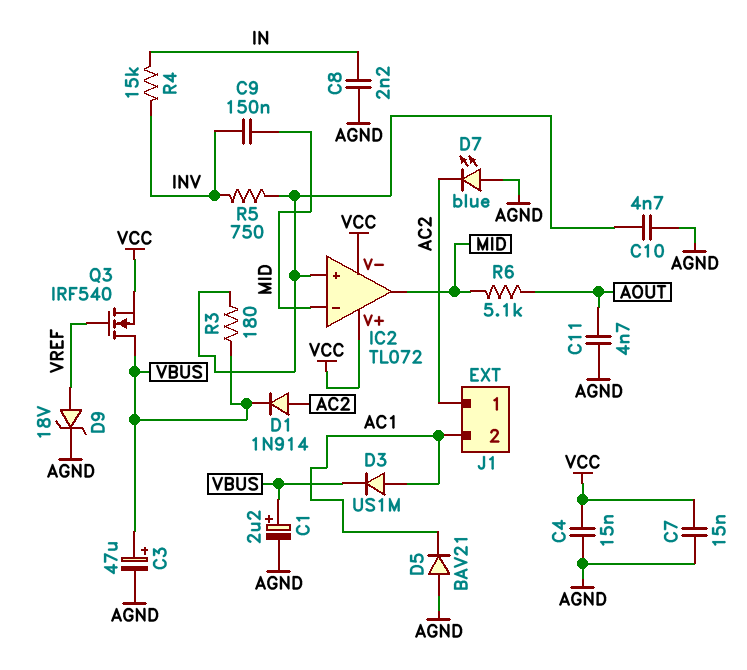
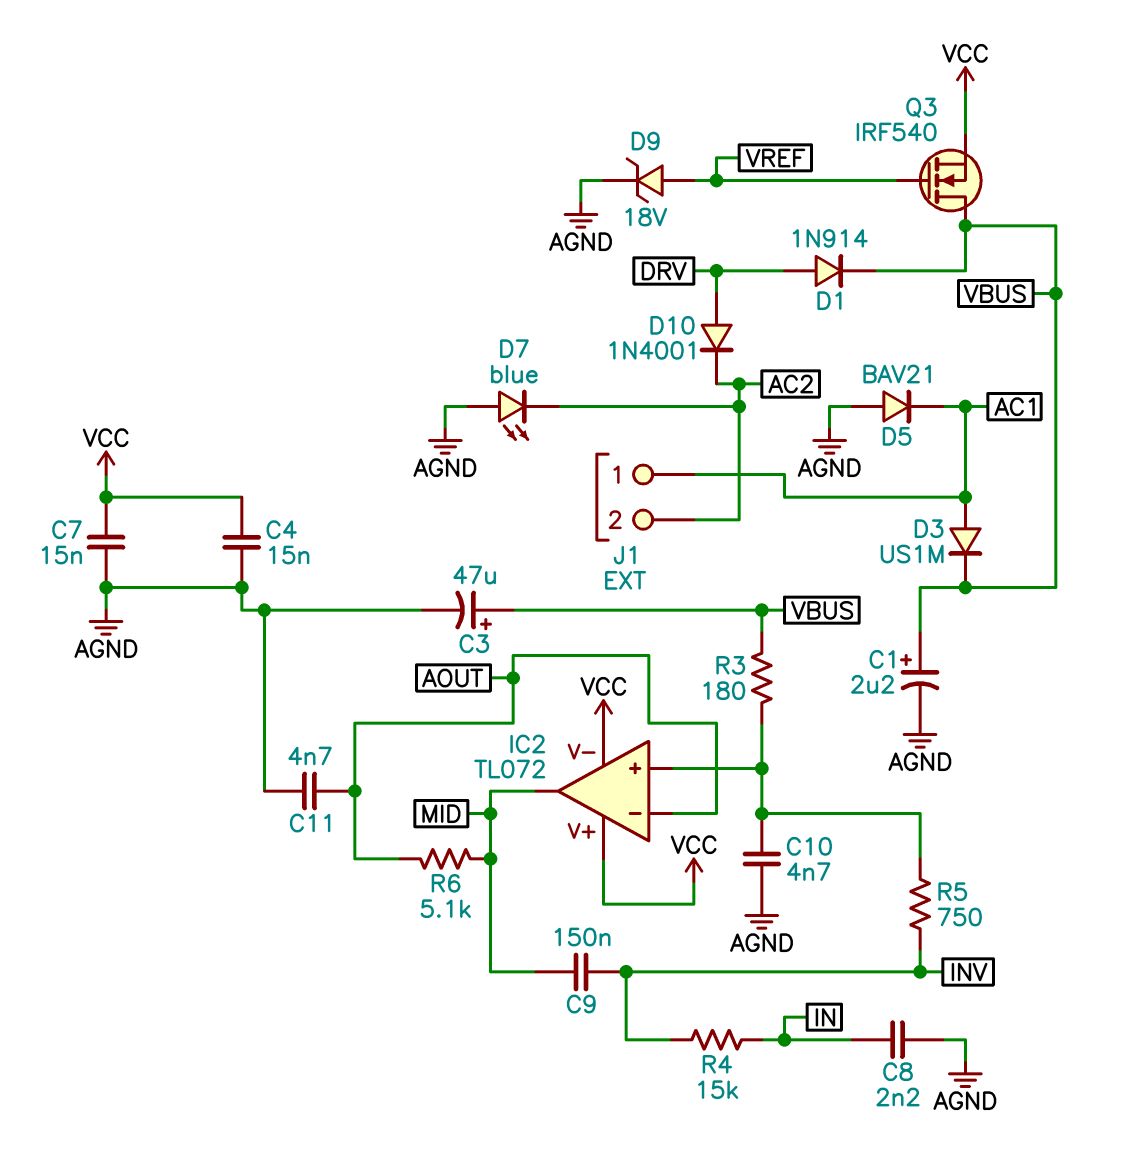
D1: diode 1N914 (A AC2, K VBUS) -> diode 1N914 (A DRV, K VBUS)
D10: none -> diode 1N4001 (A DRV, K AC2)
IC2 pin in-: MID -> AOUT
J1 pin 1: AC2 -> AC1
J1 pin 2: AC1 -> AC2

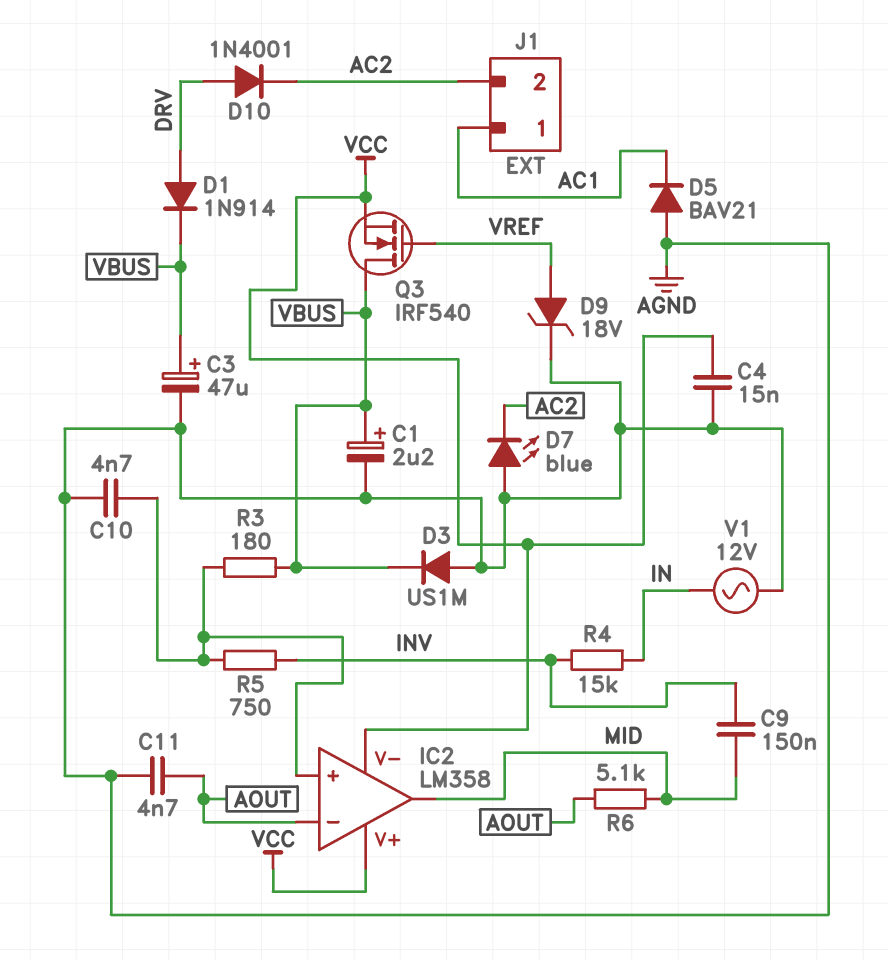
C7: 15nF (AGND, VCC) -> none
C8: 2.2nF (AGND, IN) -> none
D3: diode US1M (A AC1, K VBUS) -> diode US1M (A AGND, K VBUS)
IC2: TL072 -> LM358
V1: none -> AC 12V (AGND, IN)

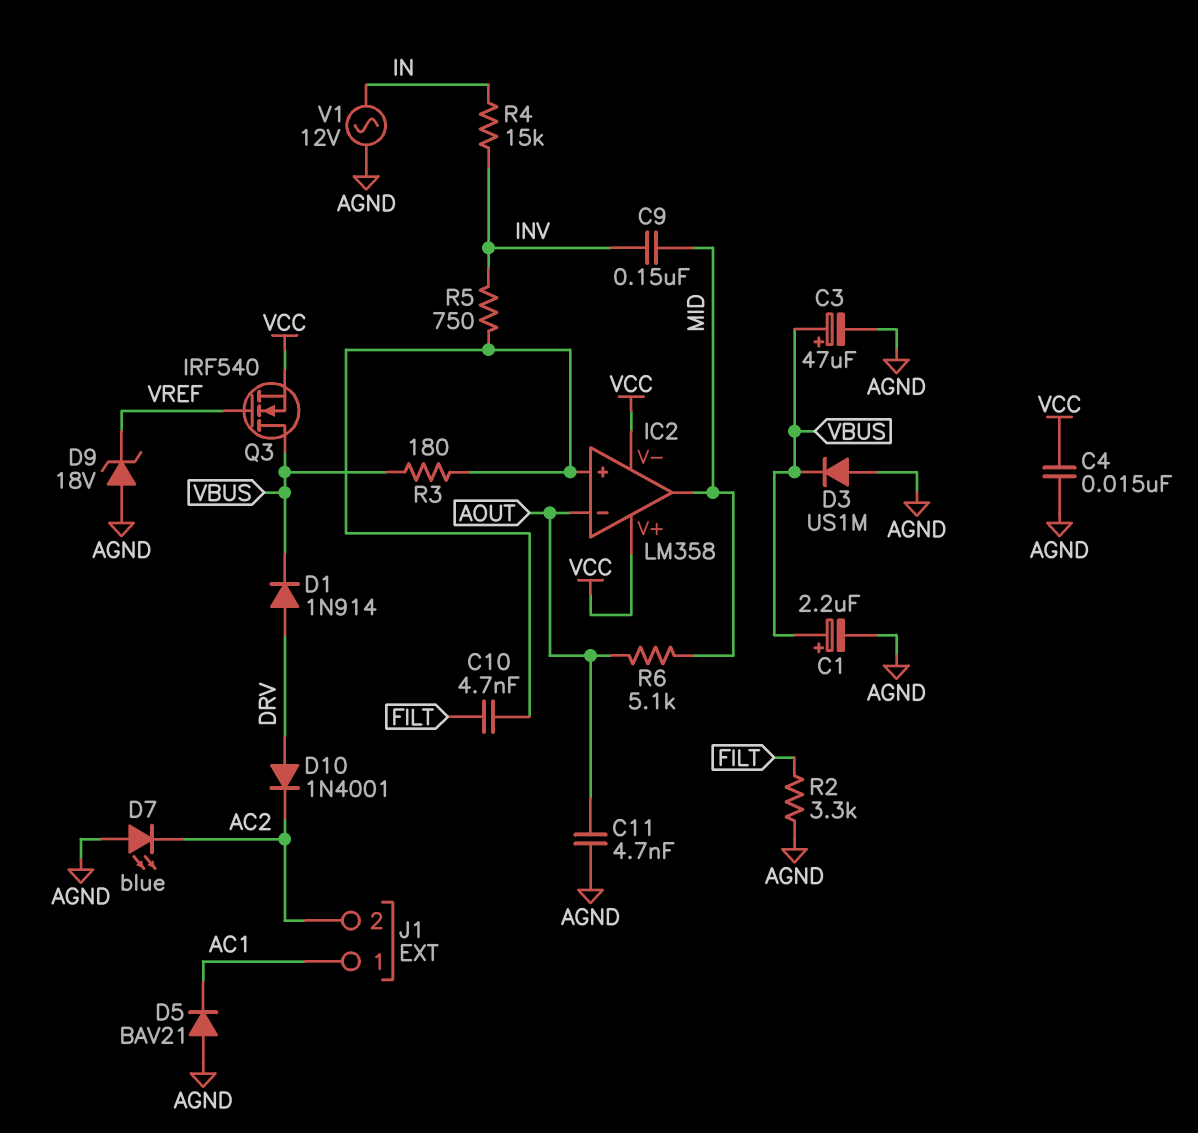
C10: 4.7nF (AGND, IC2/in+) -> 4.7nF (FILT, IC2/in+)
D9: zener 18V (A VREF, K AGND) -> zener 18V (A AGND, K VREF)
R2: none -> 3.3k (AGND, FILT)

